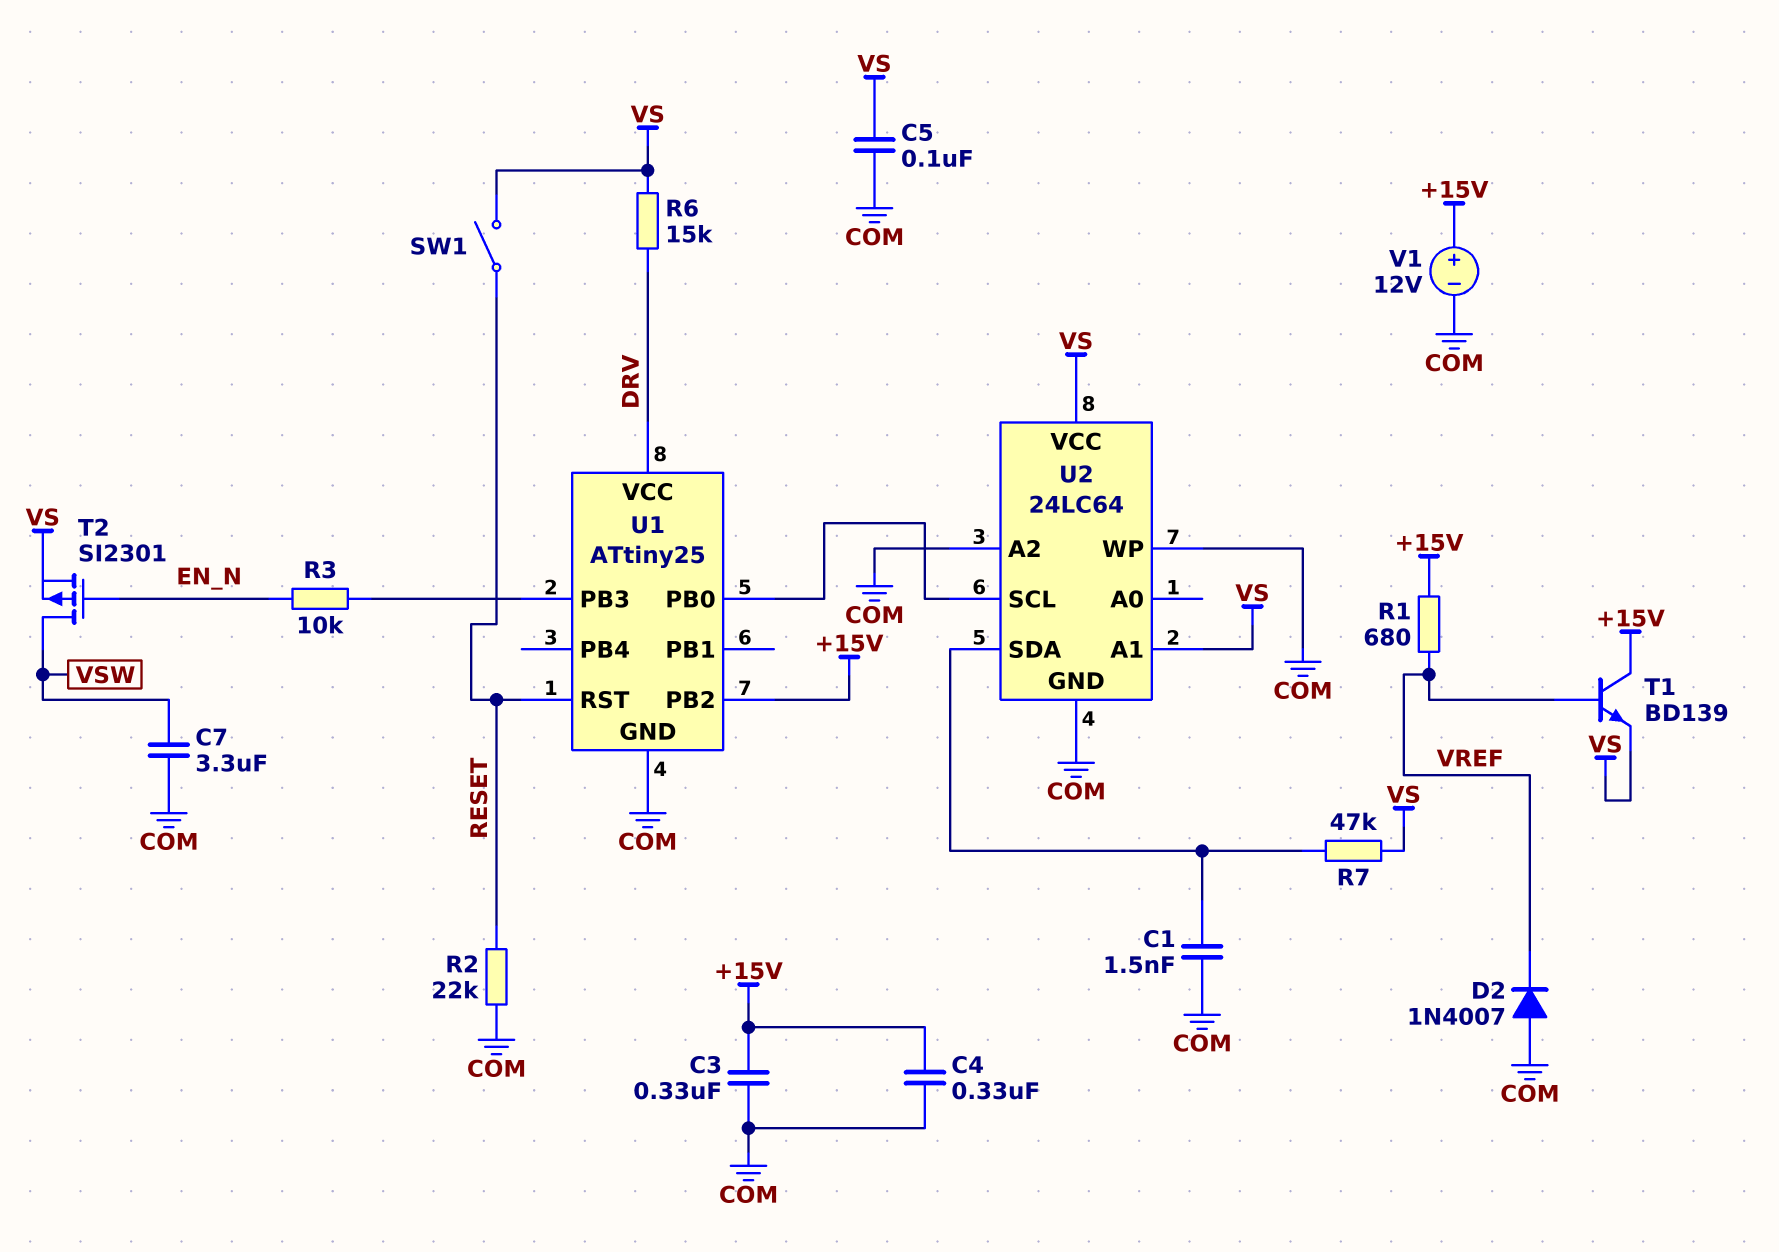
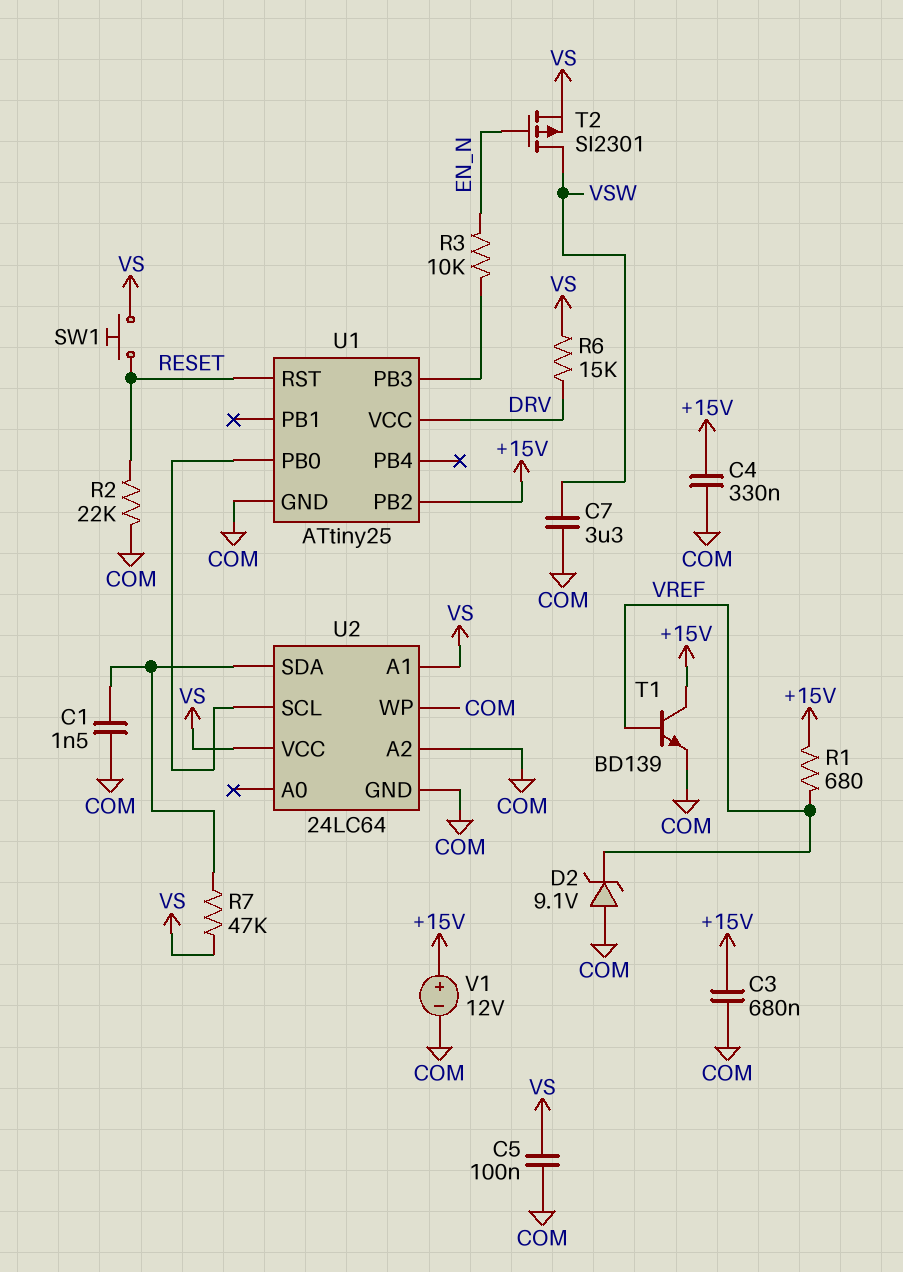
C3: 330nF (+15V, COM) -> 680nF (+15V, COM)
D2: diode 1N4007 (A COM, K VREF) -> zener 9.1V (A COM, K VREF)
SW1: switch (RESET, VS) -> button (RESET, VS)
T1: NPN BD139 (B VREF, C +15V, E VS) -> NPN BD139 (B VREF, C +15V, E COM)

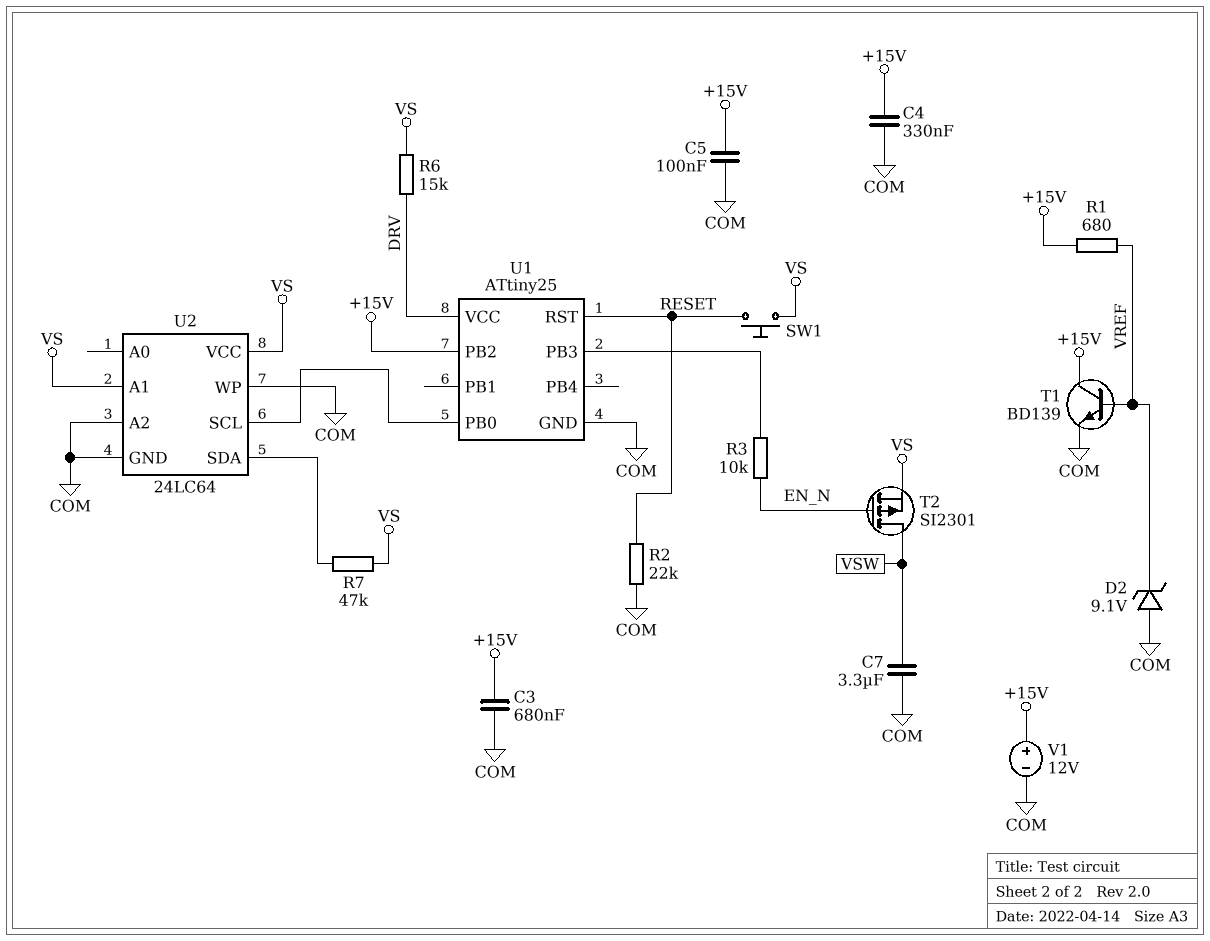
C1: 1.5nF (COM, U2/SDA) -> none
C5: 100nF (COM, VS) -> 100nF (+15V, COM)

